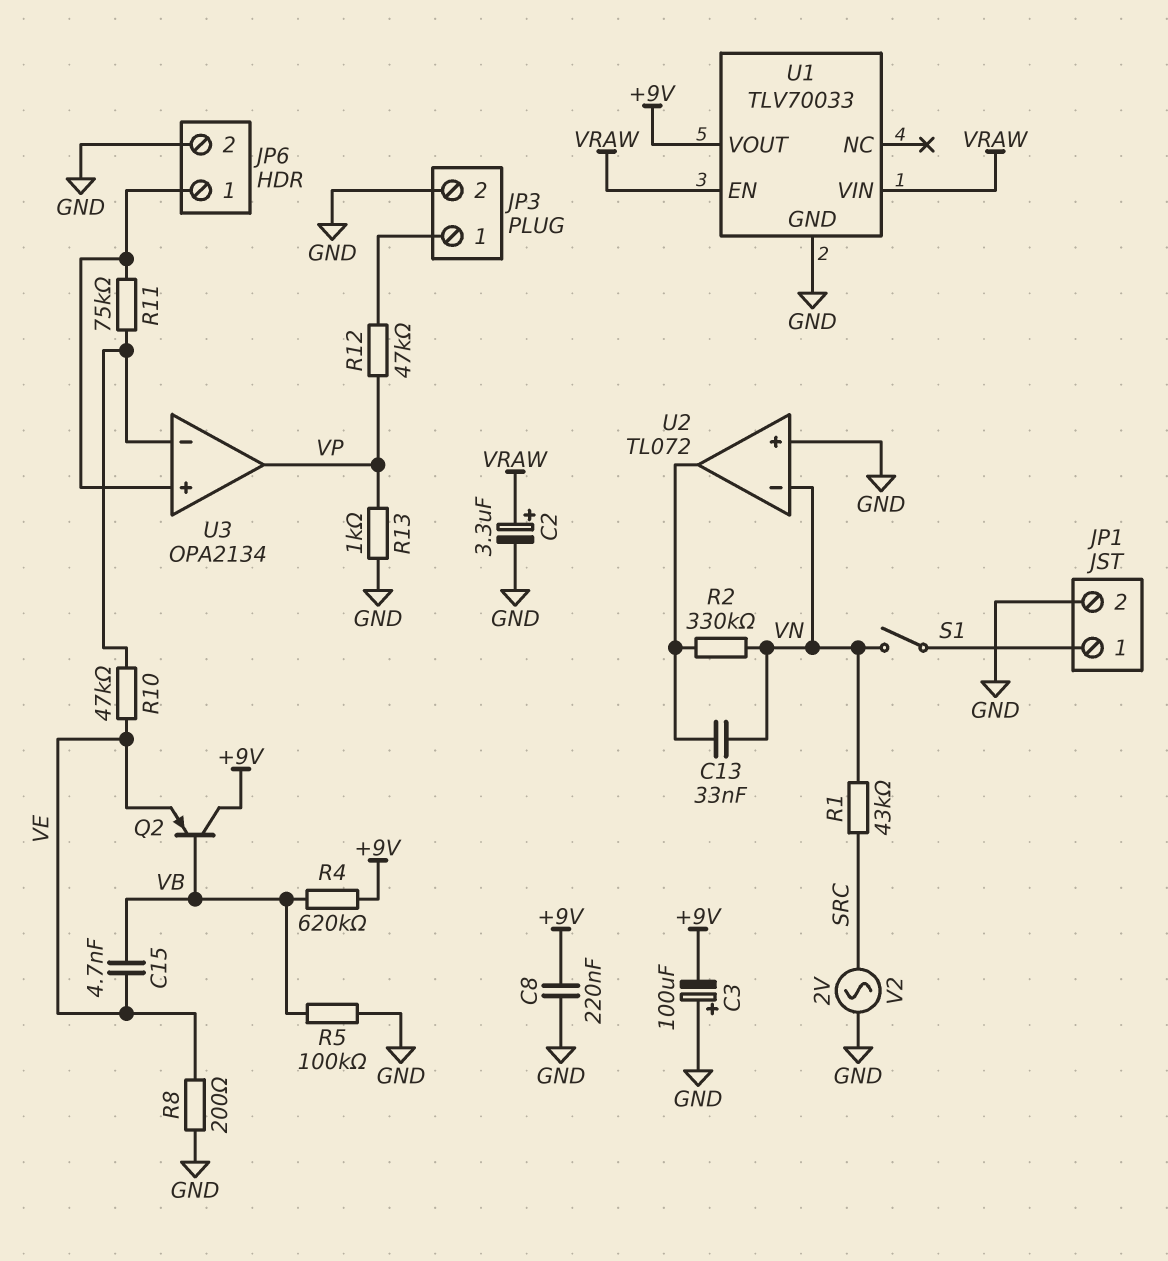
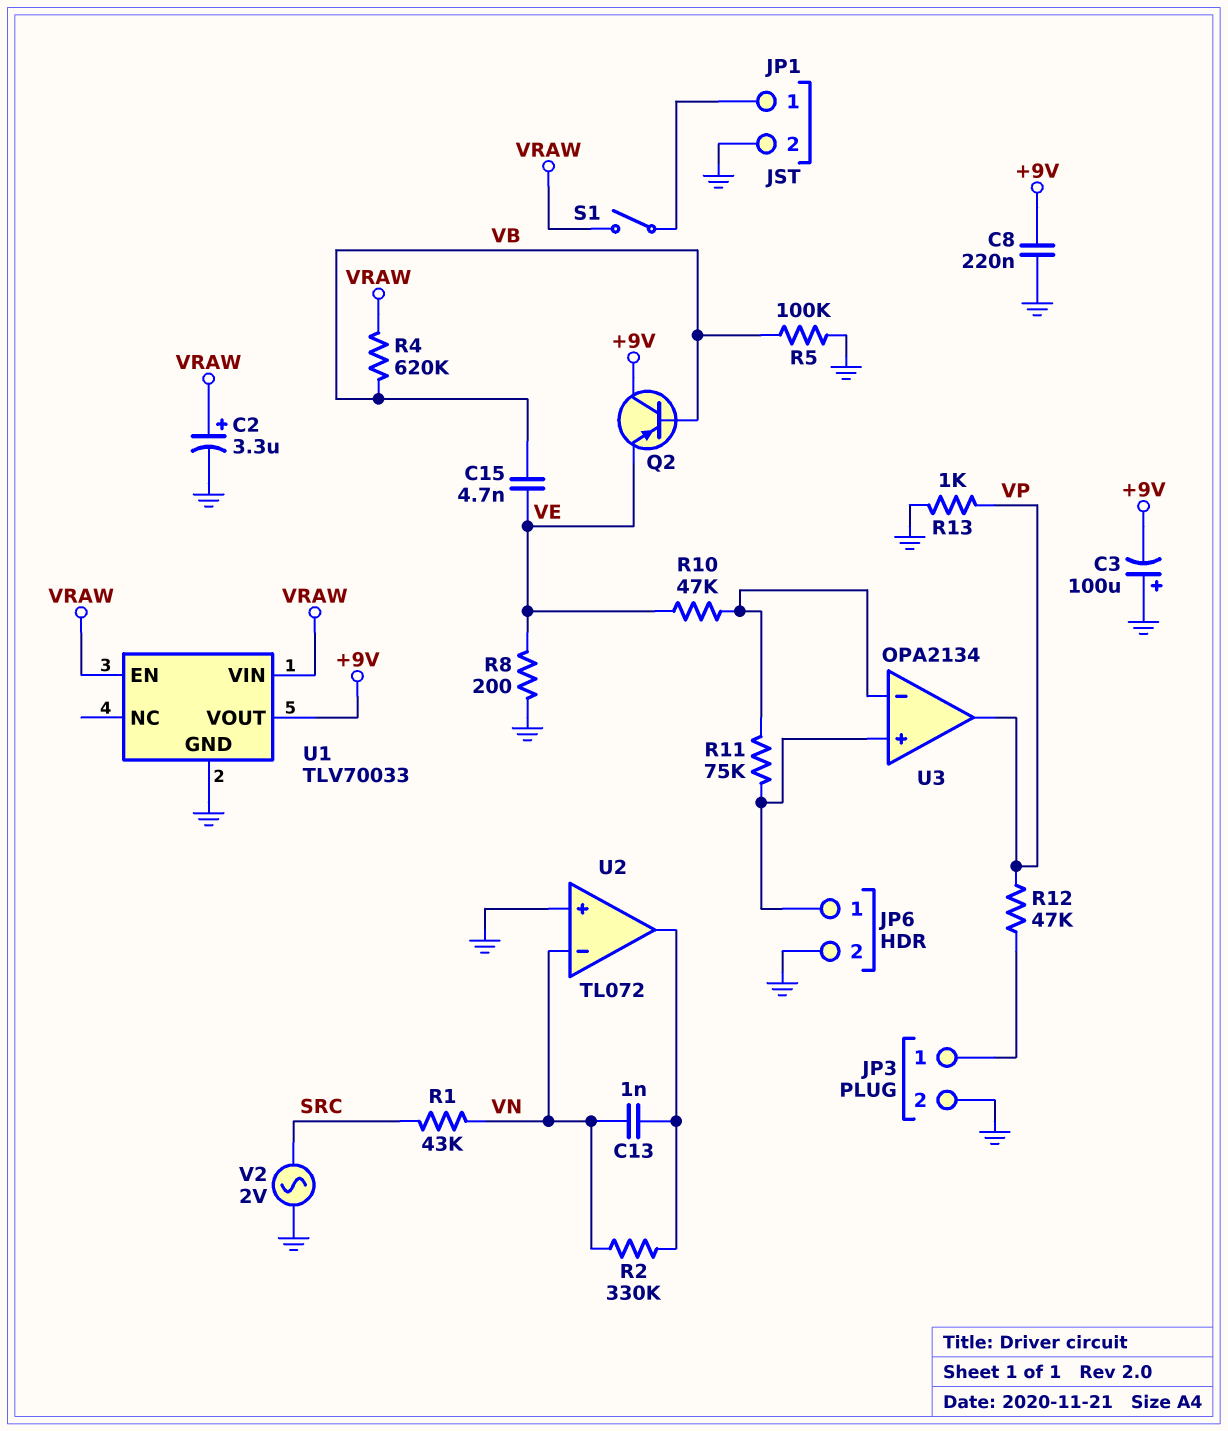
C13: 33nF (U2/out, VN) -> 1nF (U2/out, VN)
R4: 620k (+9V, VB) -> 620k (VB, VRAW)
S1: switch (JP1/1, VN) -> switch (JP1/1, VRAW)

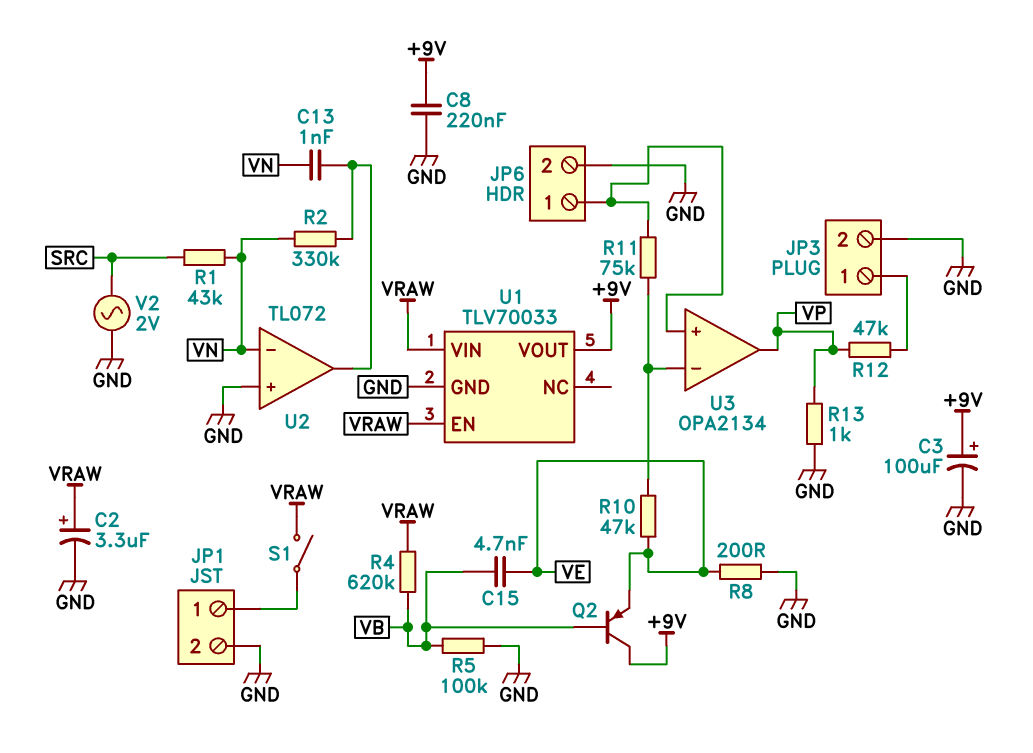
C3: 100uF (plus GND, minus +9V) -> 100uF (plus +9V, minus GND)

